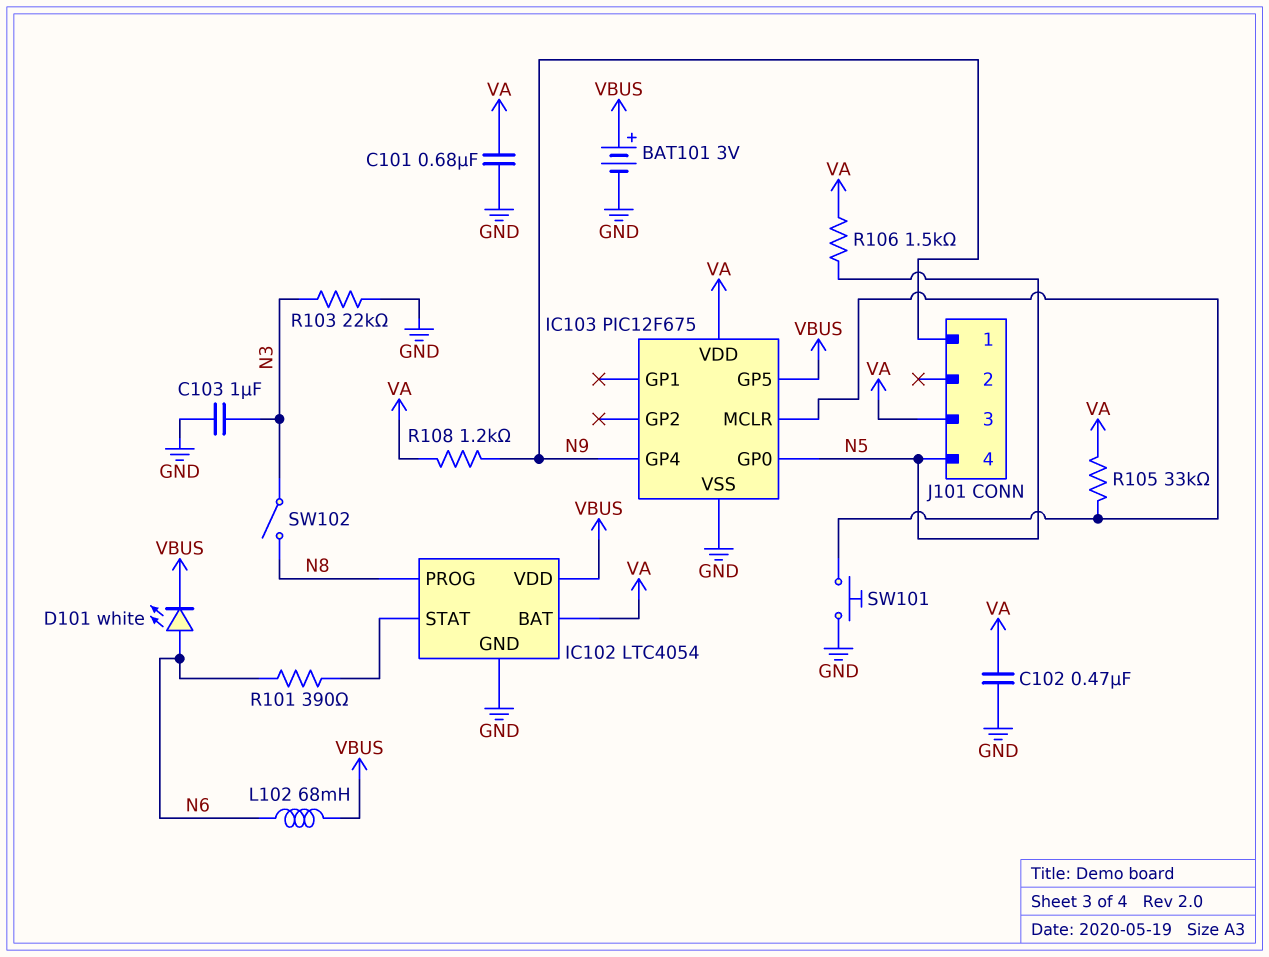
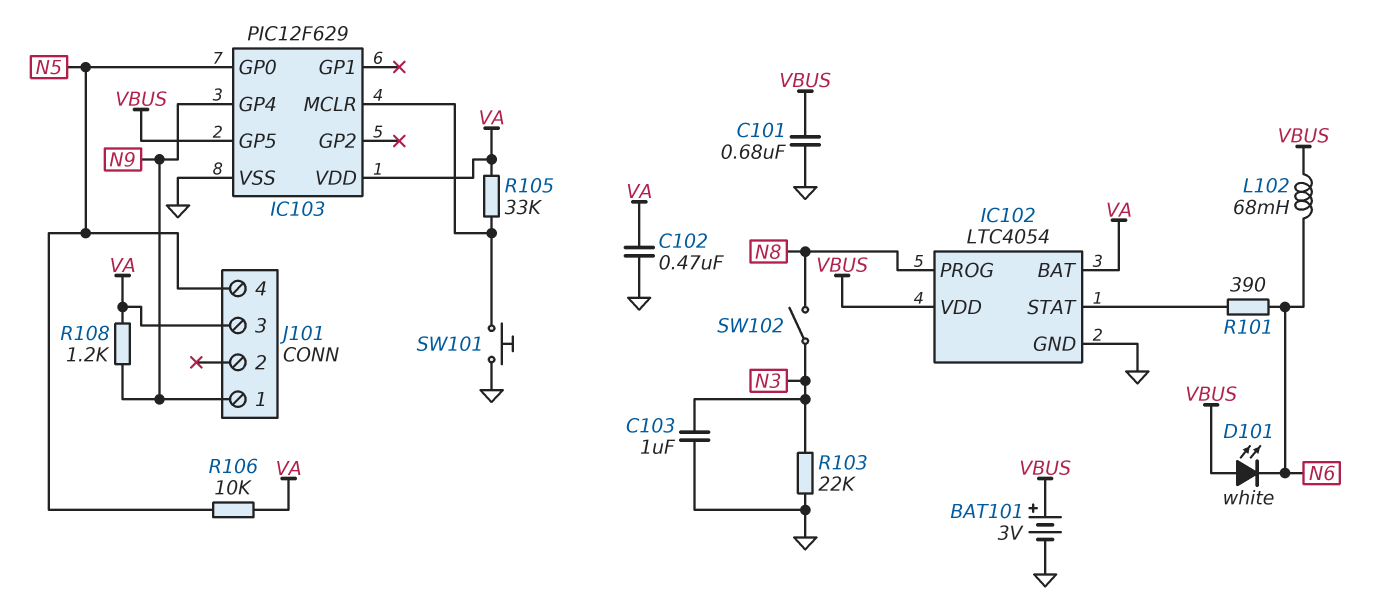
C101: 680nF (GND, VA) -> 680nF (GND, VBUS)
D101: LED white (A N6, K VBUS) -> LED white (A VBUS, K N6)
IC103: PIC12F675 -> PIC12F629
R106: 1.5k (N5, VA) -> 10k (N5, VA)

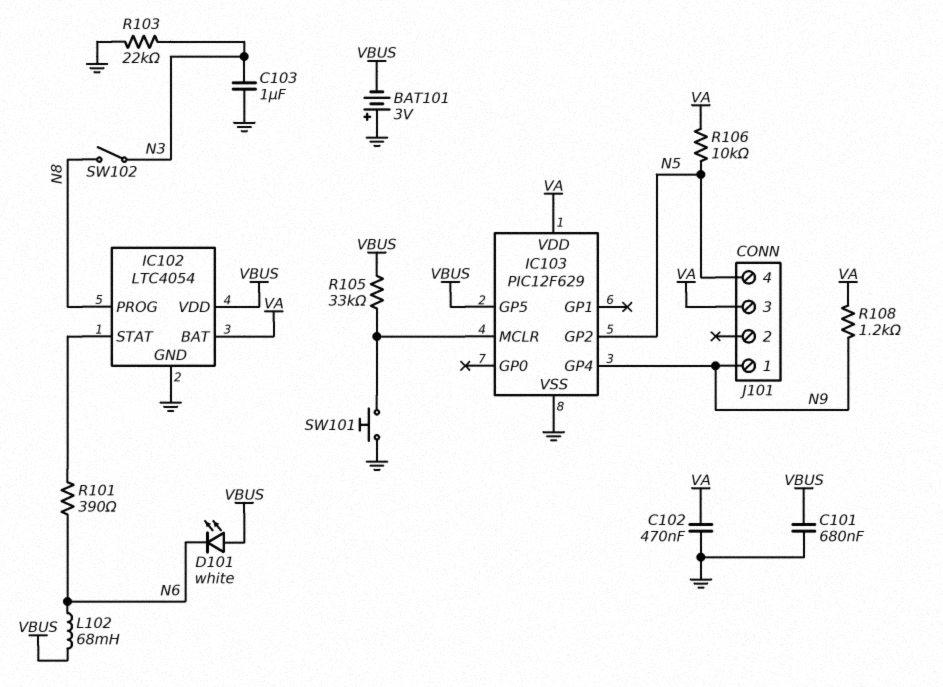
BAT101: 3V (plus VBUS, minus GND) -> 3V (plus GND, minus VBUS)
IC103 pin GP0: N5 -> none
IC103 pin GP2: none -> N5
R105: 33k (IC103/MCLR, VA) -> 33k (IC103/MCLR, VBUS)

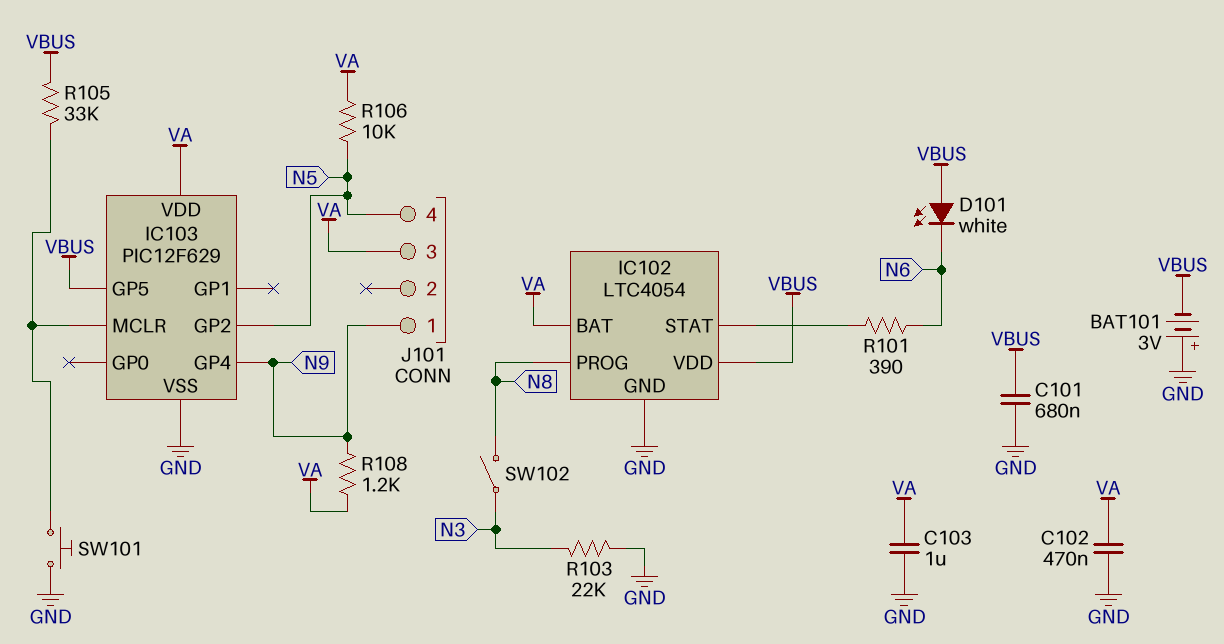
C103: 1uF (GND, N3) -> 1uF (GND, VA)
L102: 68mH (N6, VBUS) -> none

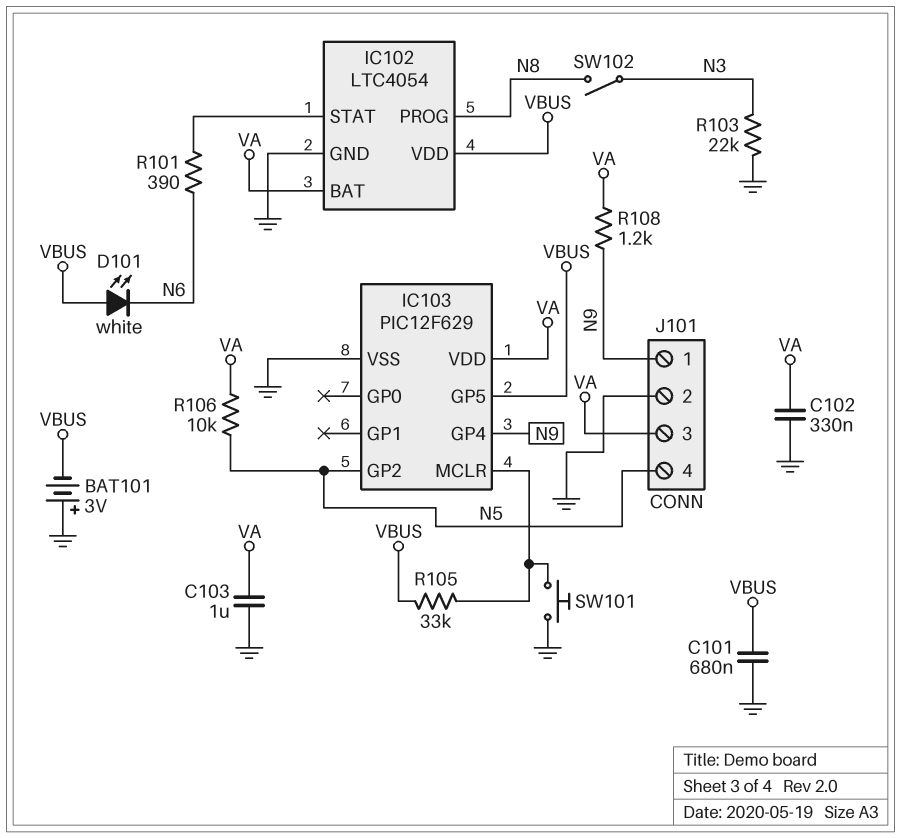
C102: 470nF (GND, VA) -> 330nF (GND, VA)
J101 pin 2: none -> GND

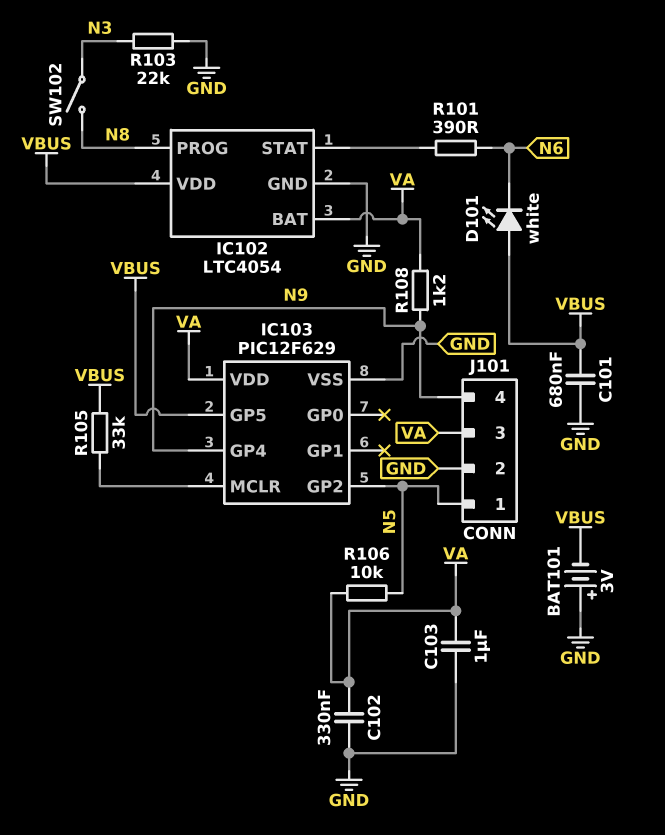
J101 pin 1: N9 -> N5
J101 pin 4: N5 -> N9
SW101: button (GND, IC103/MCLR) -> none

